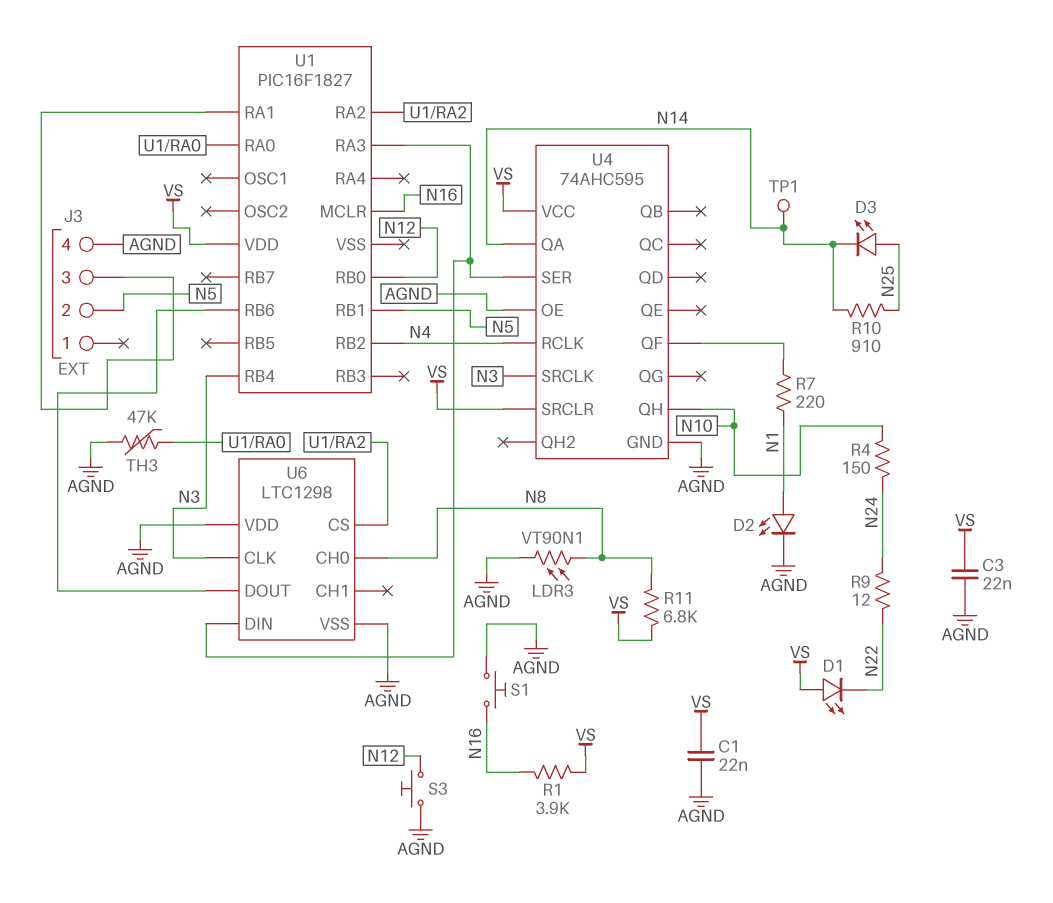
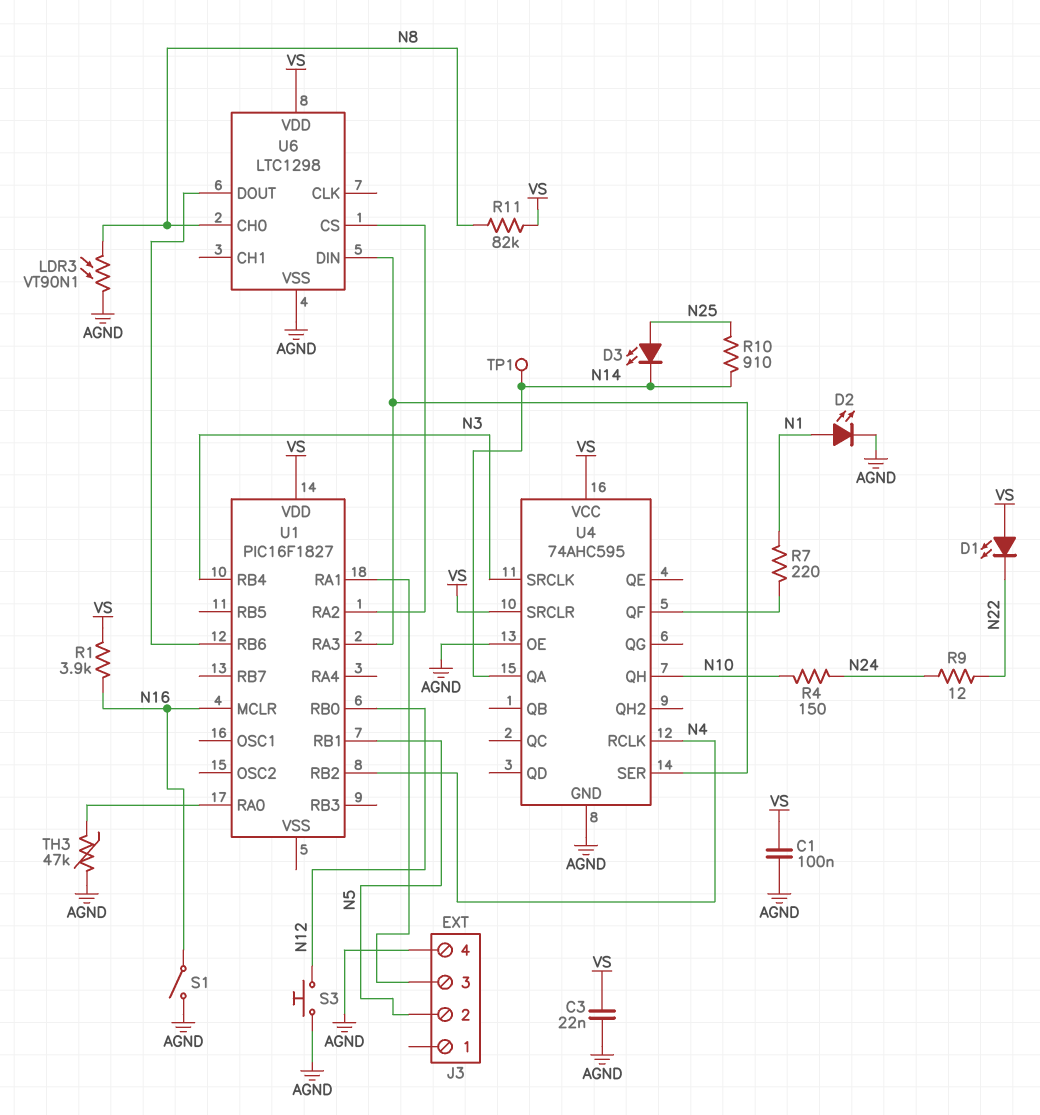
C1: 22nF (AGND, VS) -> 100nF (AGND, VS)
R11: 6.8k (N8, VS) -> 82k (N8, VS)
S1: button (AGND, N16) -> switch (AGND, N16)
U6 pin CLK: N3 -> none
U6 pin VDD: AGND -> VS

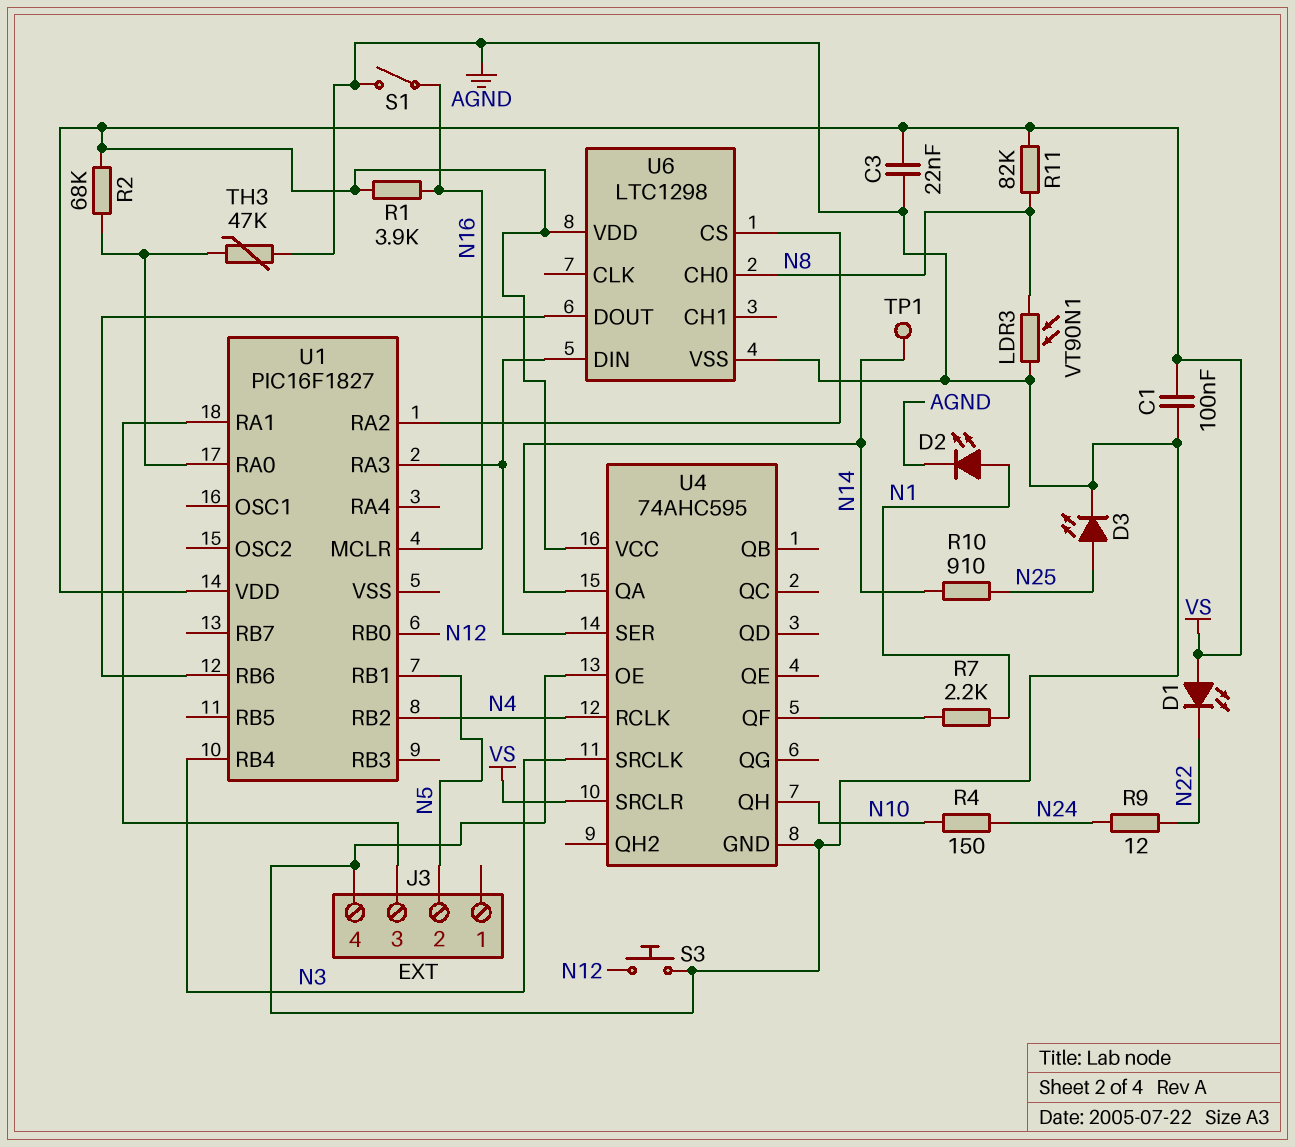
D3: LED (A N25, K N14) -> LED (A N25, K AGND)
R2: none -> 68k (U1/RA0, VS)
R7: 220 (N1, U4/QF) -> 2.2k (N1, U4/QF)

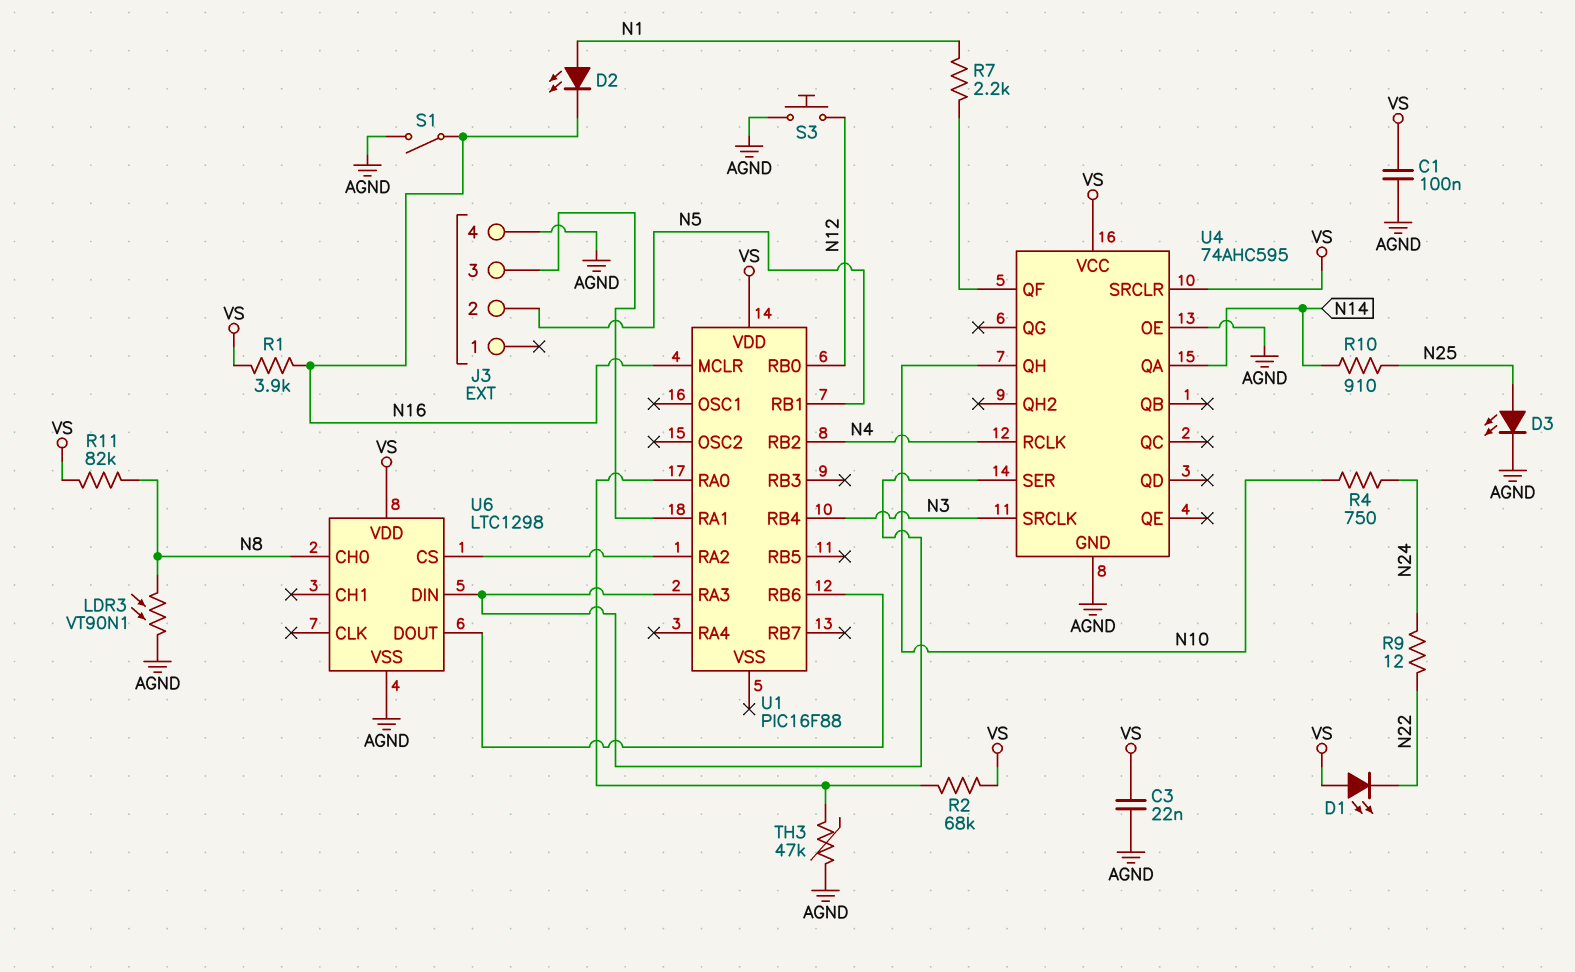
D2: LED (A N1, K AGND) -> LED (A N1, K N16)
R4: 150 (N10, N24) -> 750 (N10, N24)
TP1: test point (N14) -> none
U1: PIC16F1827 -> PIC16F88

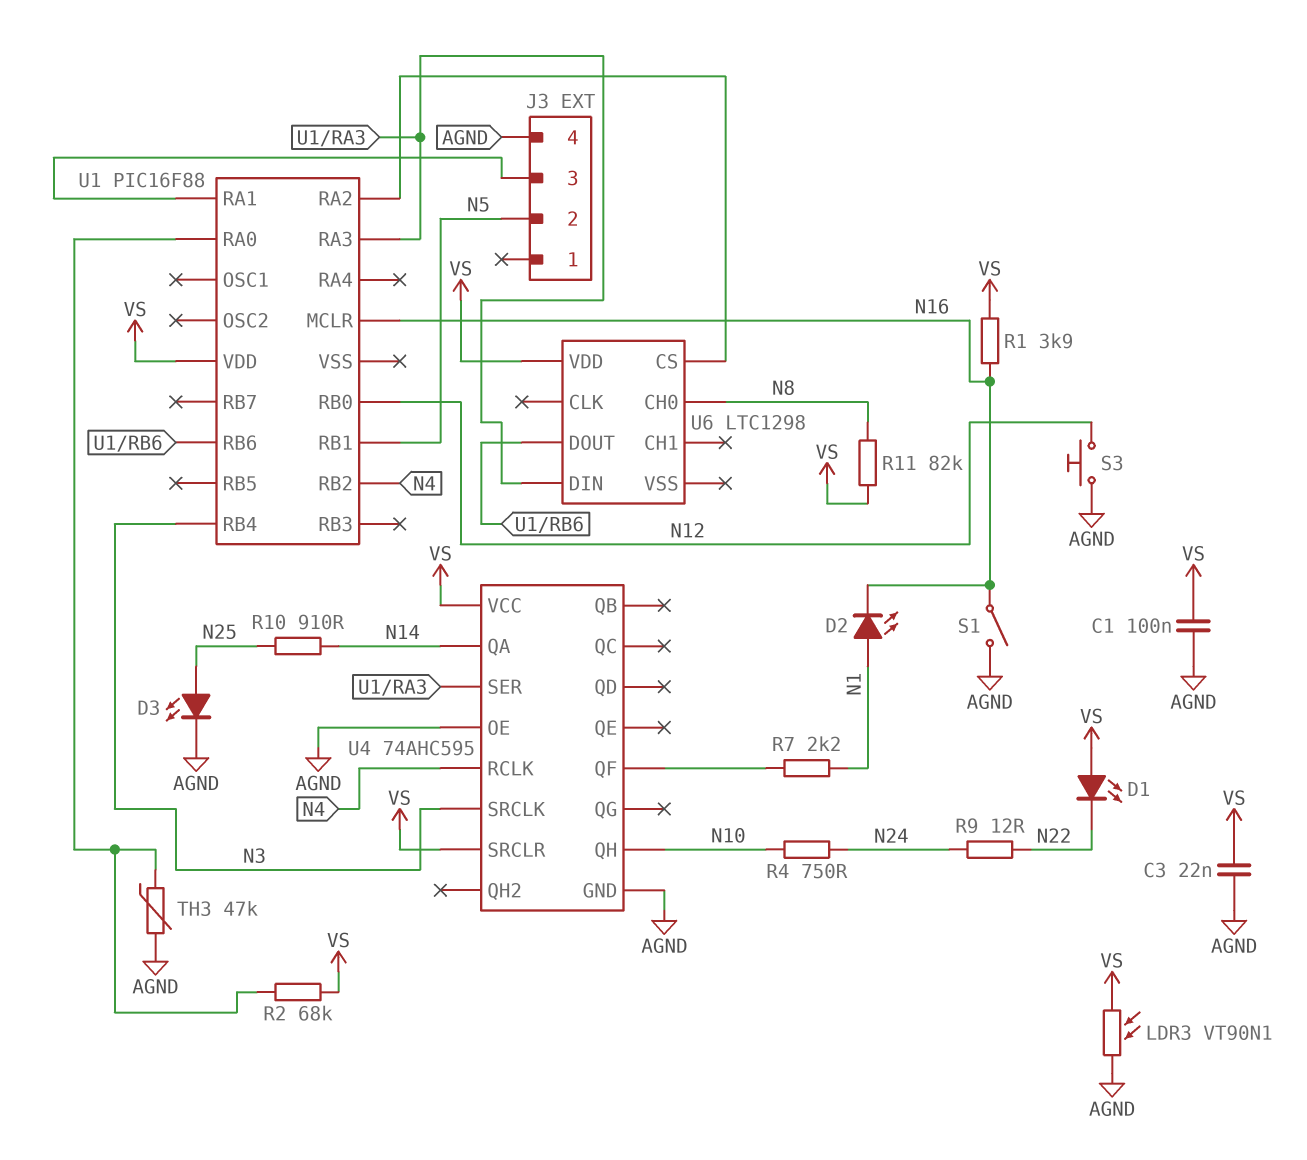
LDR3: VT90N1 (AGND, N8) -> VT90N1 (AGND, VS)
U6 pin VSS: AGND -> none

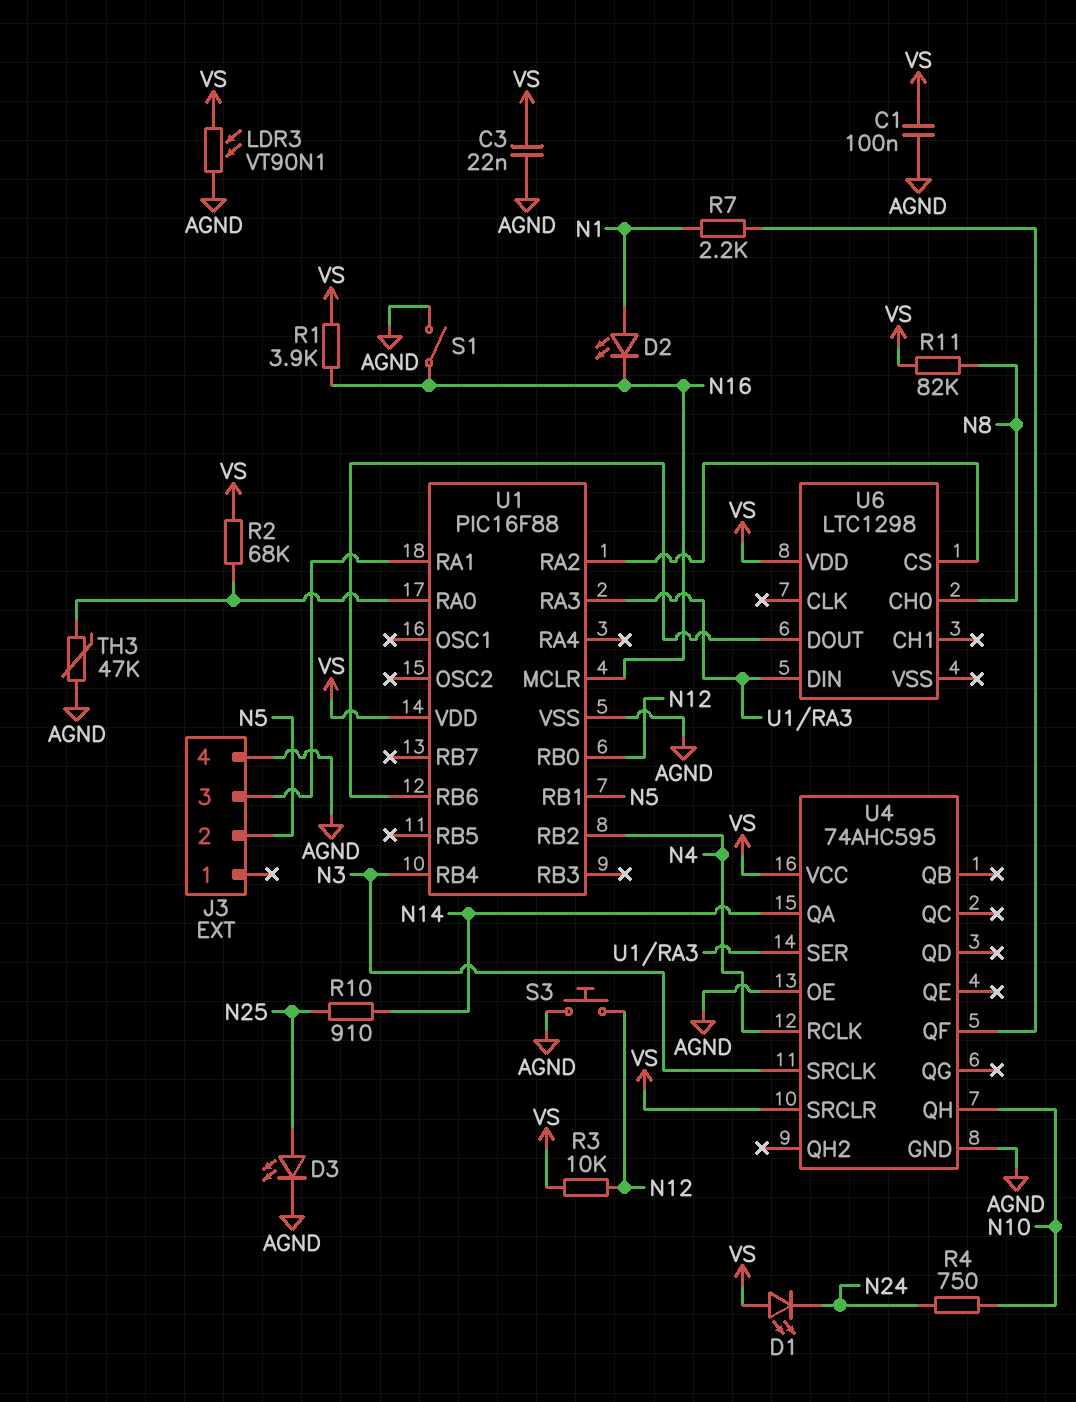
D1: LED (A VS, K N22) -> LED (A VS, K N24)
R3: none -> 10k (N12, VS)
R9: 12 (N22, N24) -> none
U1 pin VSS: none -> AGND

